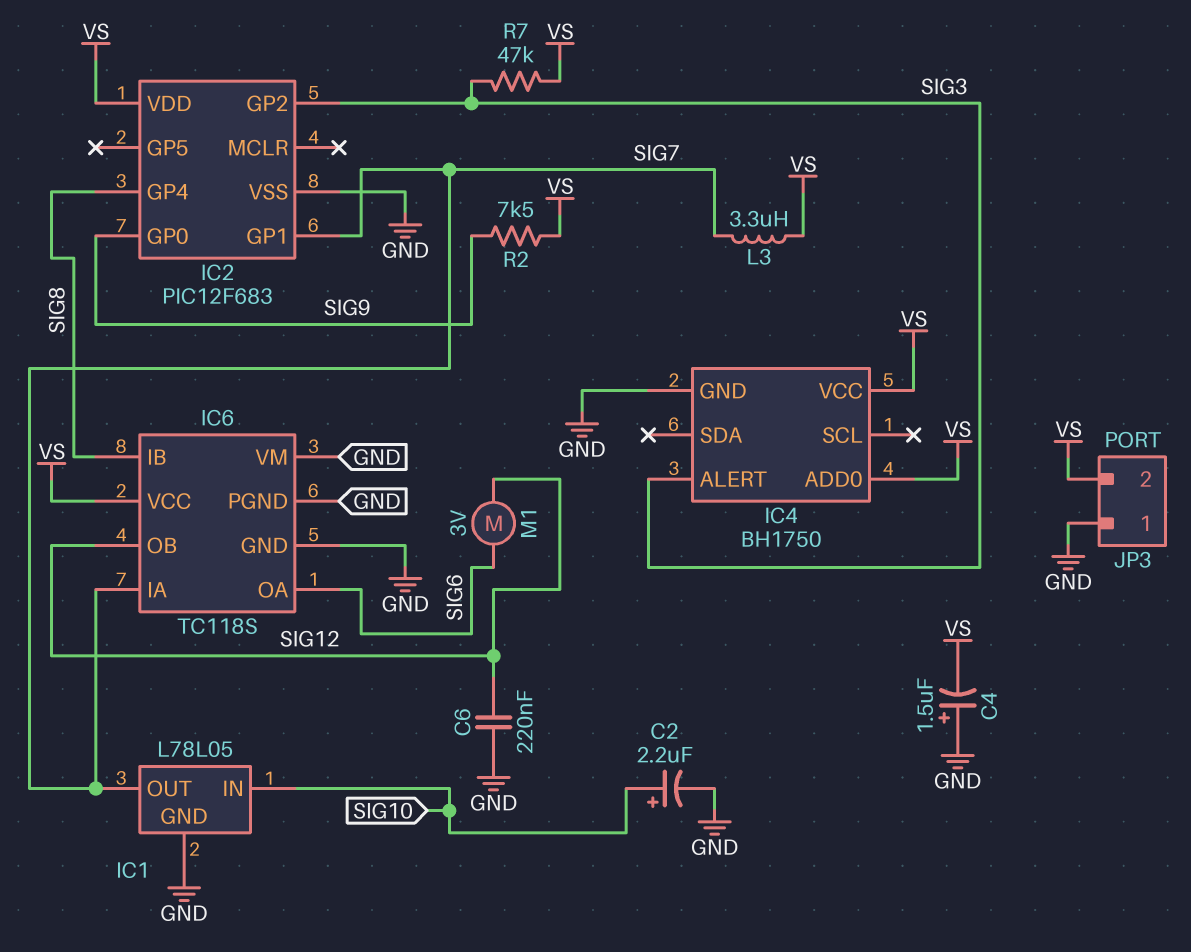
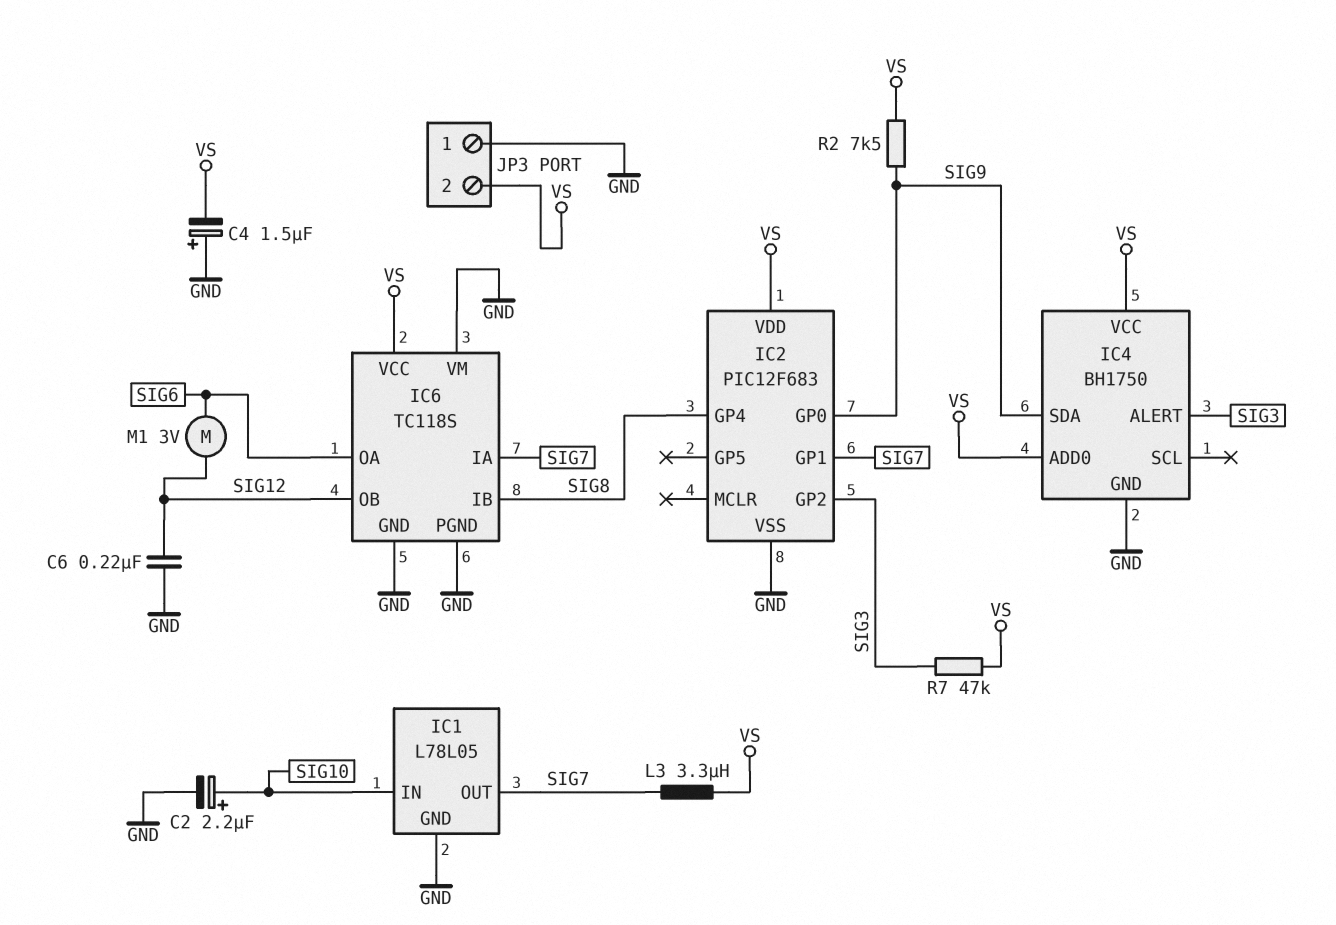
IC4 pin SDA: none -> SIG9

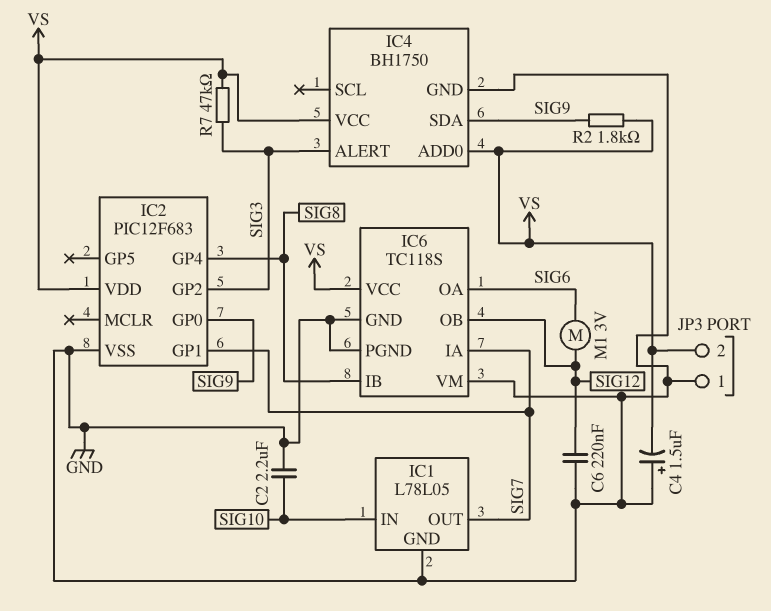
C2: 2.2uF (plus SIG10, minus GND) -> 2.2uF (GND, SIG10)
L3: 3.3uH (SIG7, VS) -> none
R2: 7.5k (SIG9, VS) -> 1.8k (SIG9, VS)

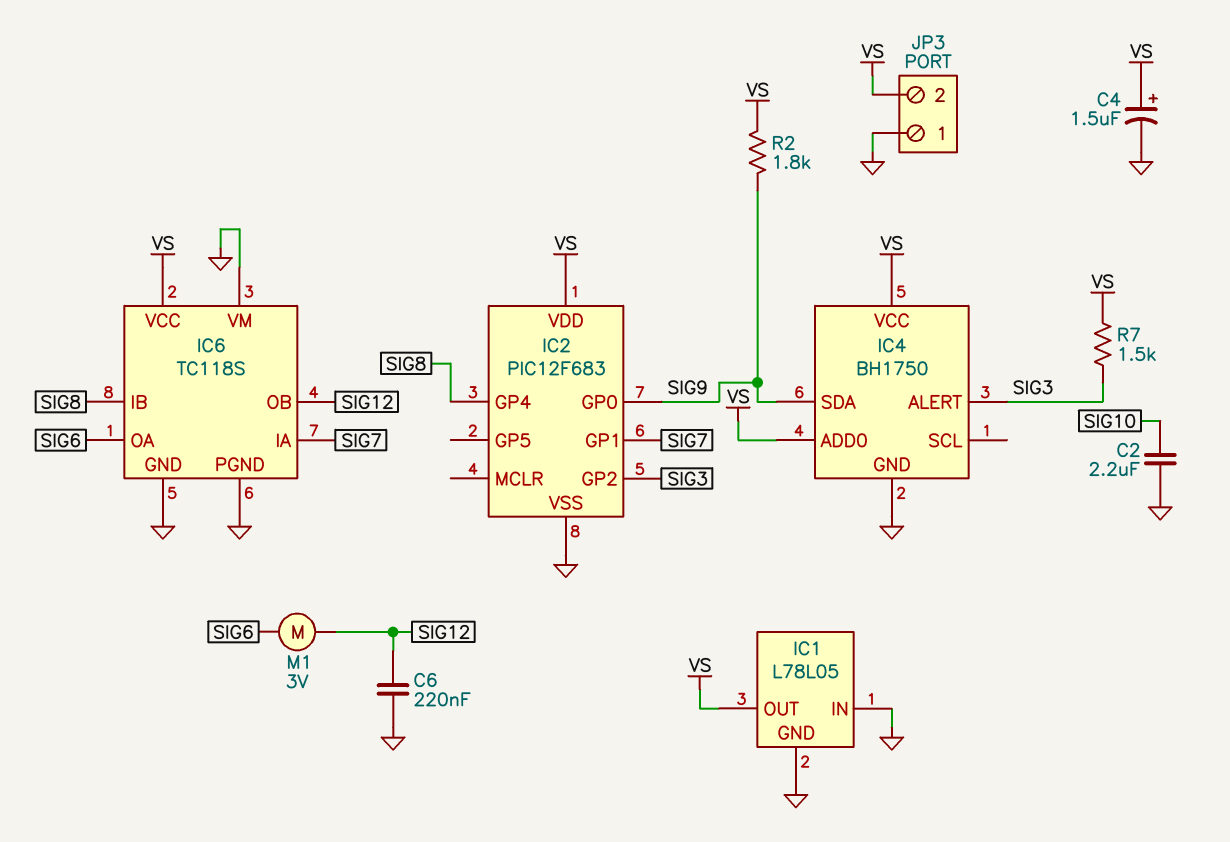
C4: 1.5uF (plus GND, minus VS) -> 1.5uF (plus VS, minus GND)
IC1 pin IN: SIG10 -> GND
IC1 pin OUT: SIG7 -> VS
R7: 47k (SIG3, VS) -> 1.5k (SIG3, VS)

